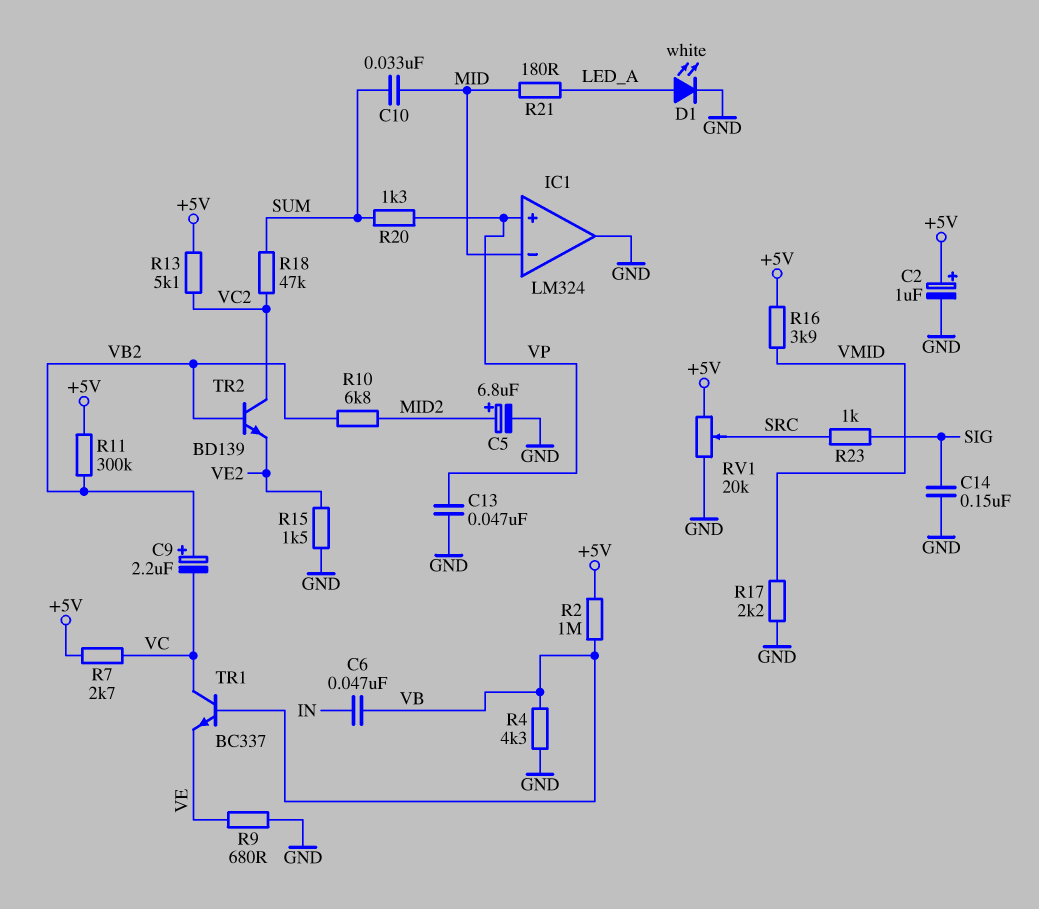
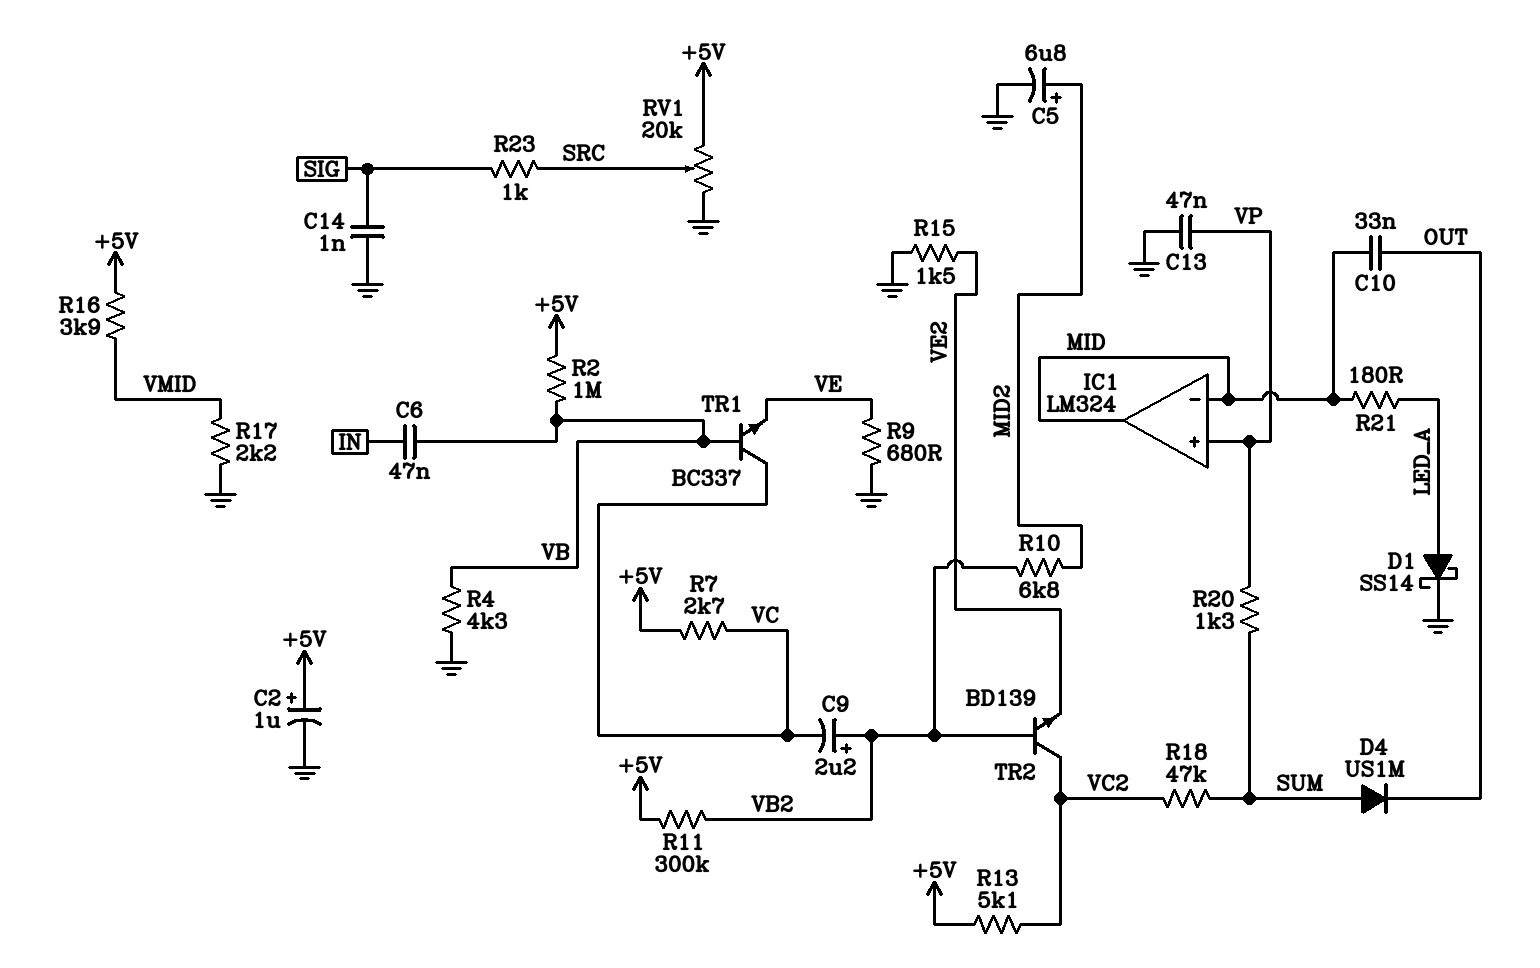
C10: 33nF (MID, SUM) -> 33nF (MID, OUT)
C14: 150nF (GND, SIG) -> 1nF (GND, SIG)
D1: LED white (A LED_A, K GND) -> schottky SS14 (A LED_A, K GND)
D4: none -> diode US1M (A SUM, K OUT)
IC1 pin out: GND -> MID

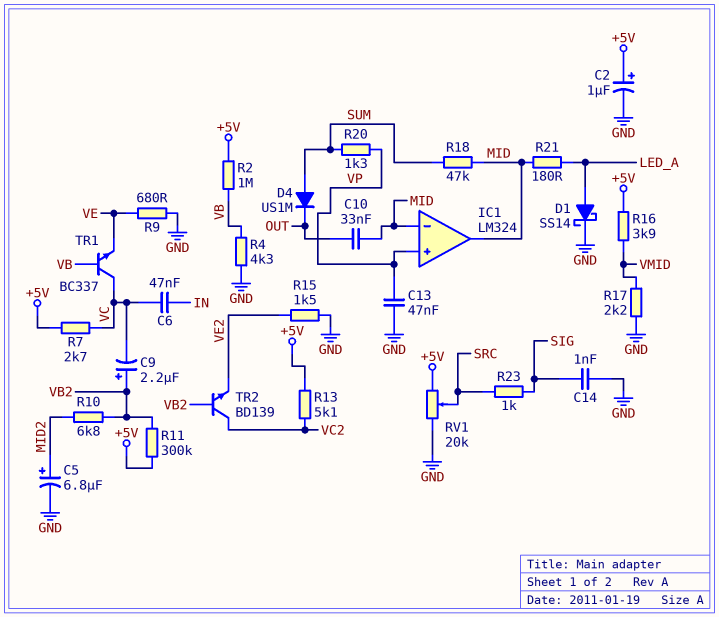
C6: 47nF (IN, VB) -> 47nF (IN, VC)
R18: 47k (SUM, VC2) -> 47k (MID, SUM)

